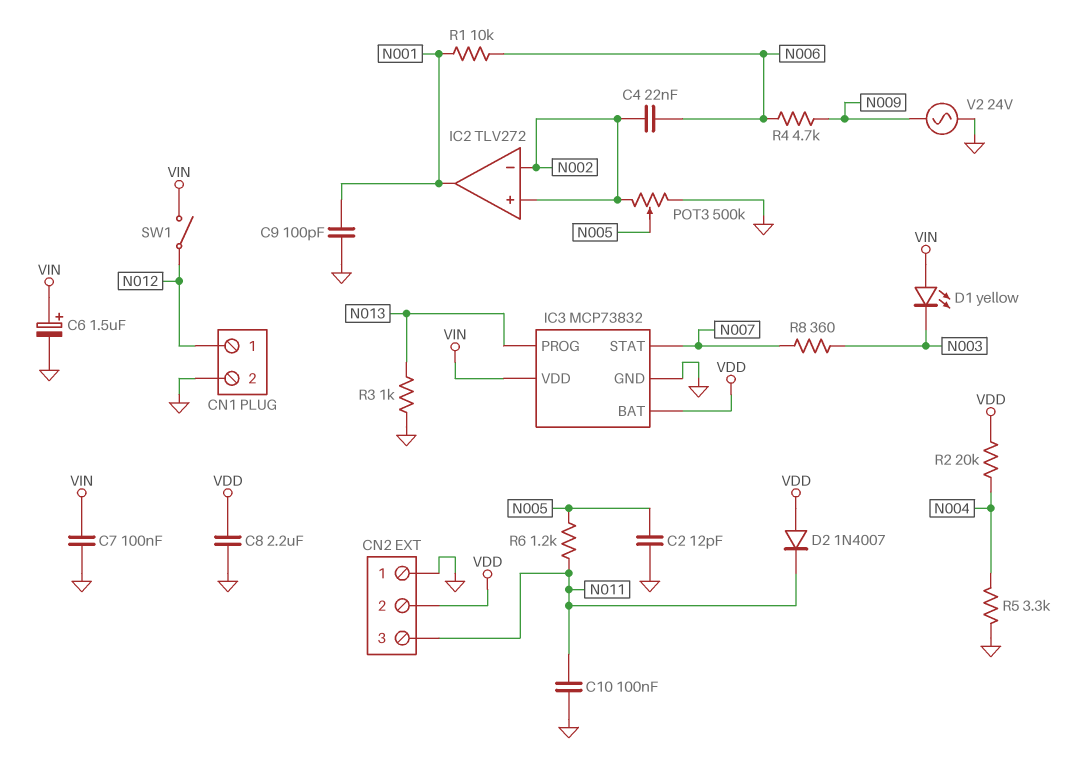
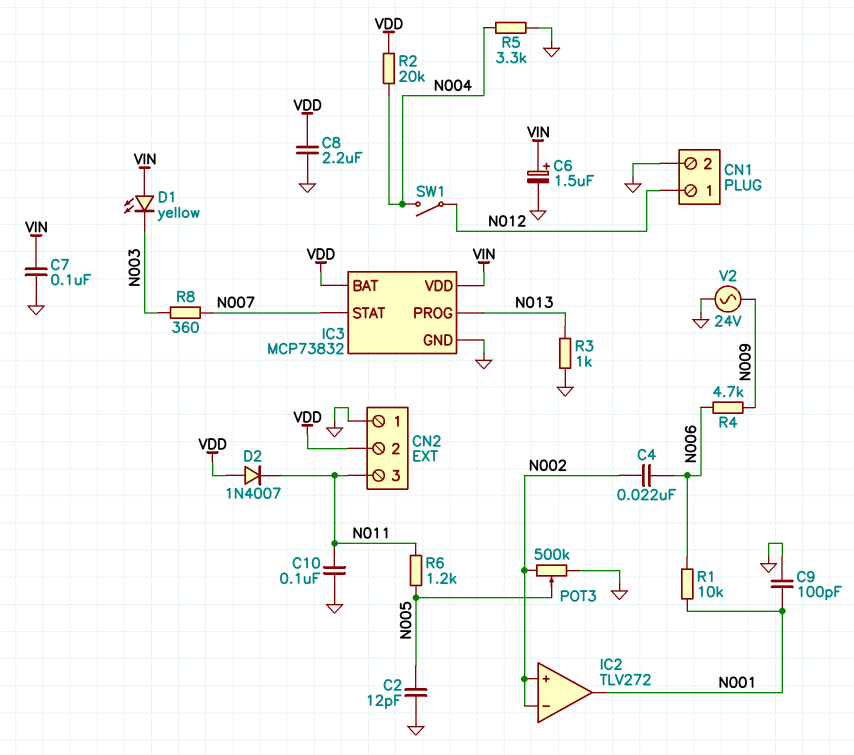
SW1: switch (N012, VIN) -> switch (N004, N012)

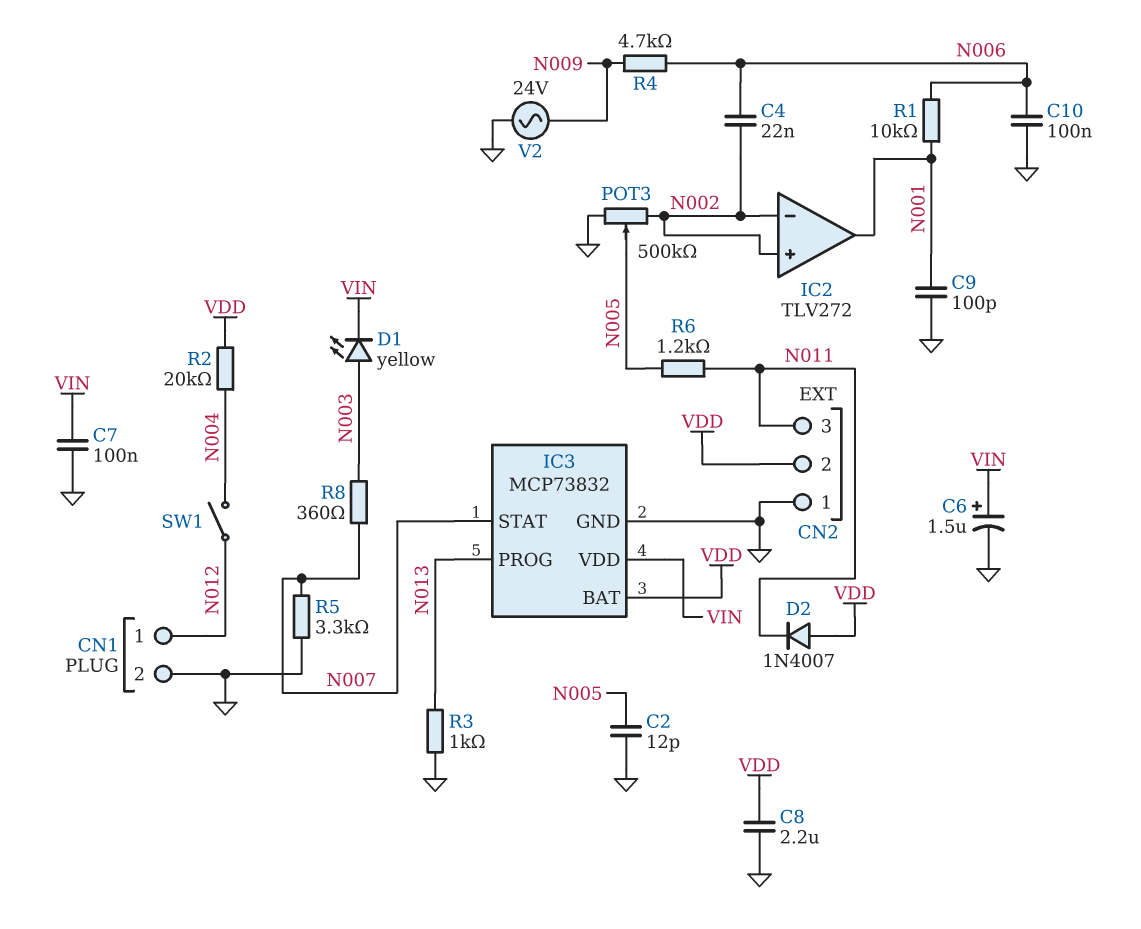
C10: 100nF (GND, N011) -> 100nF (GND, N006)
D1: LED yellow (A VIN, K N003) -> LED yellow (A N003, K VIN)
R5: 3.3k (GND, N004) -> 3.3k (GND, N007)

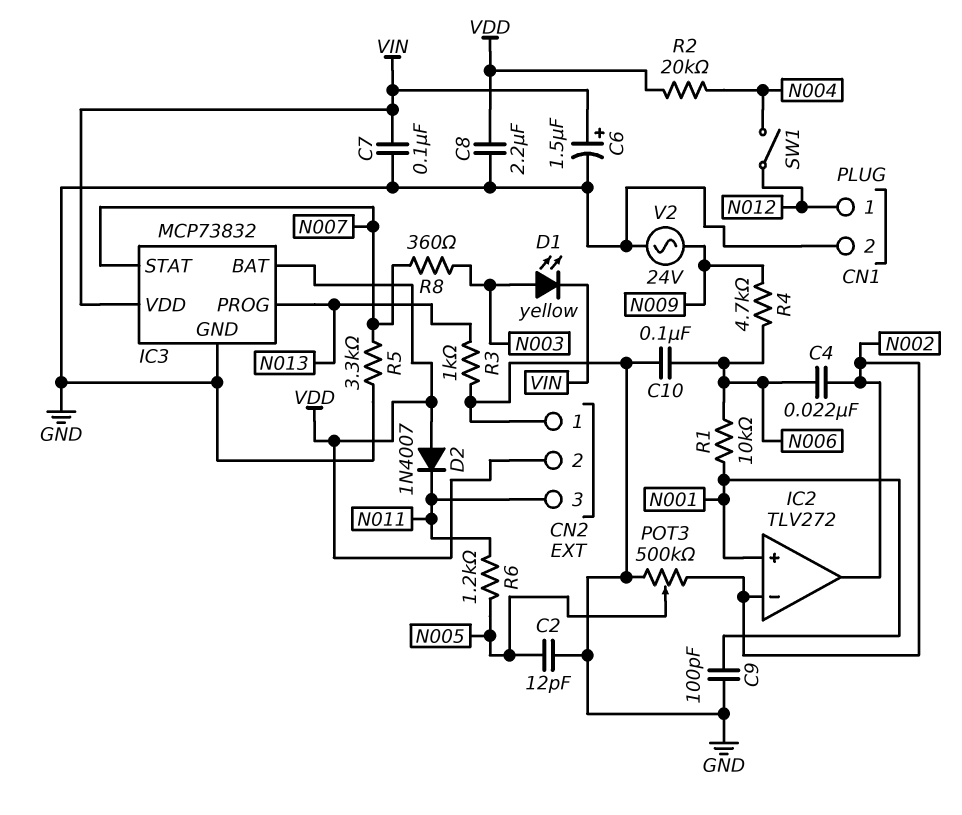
IC2 pin in+: N002 -> N001
IC2 pin out: N001 -> N002

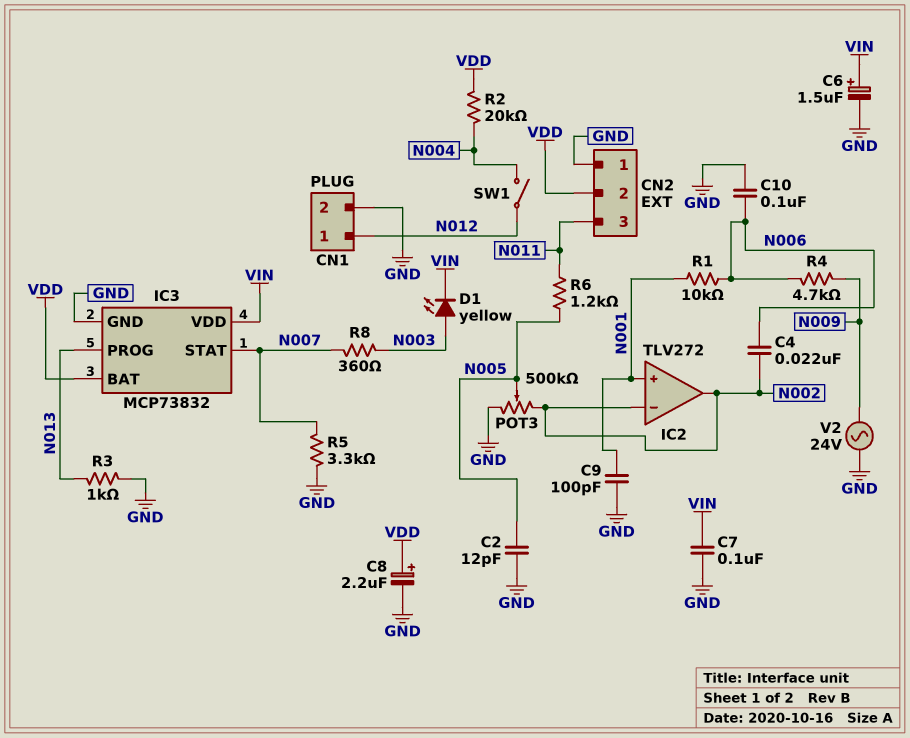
C8: 2.2uF (GND, VDD) -> 2.2uF (plus VDD, minus GND)
D2: diode 1N4007 (A VDD, K N011) -> none

